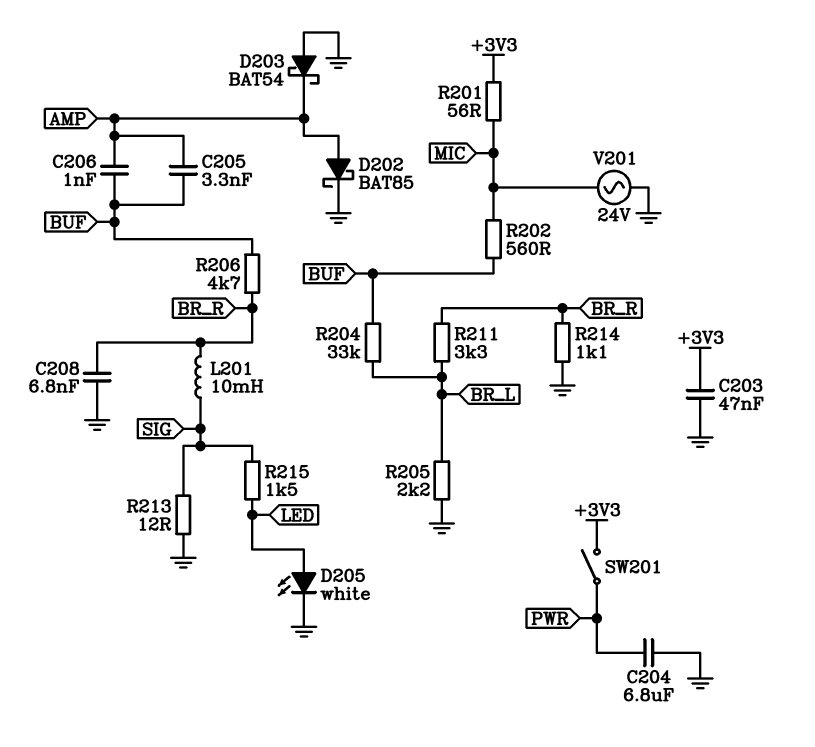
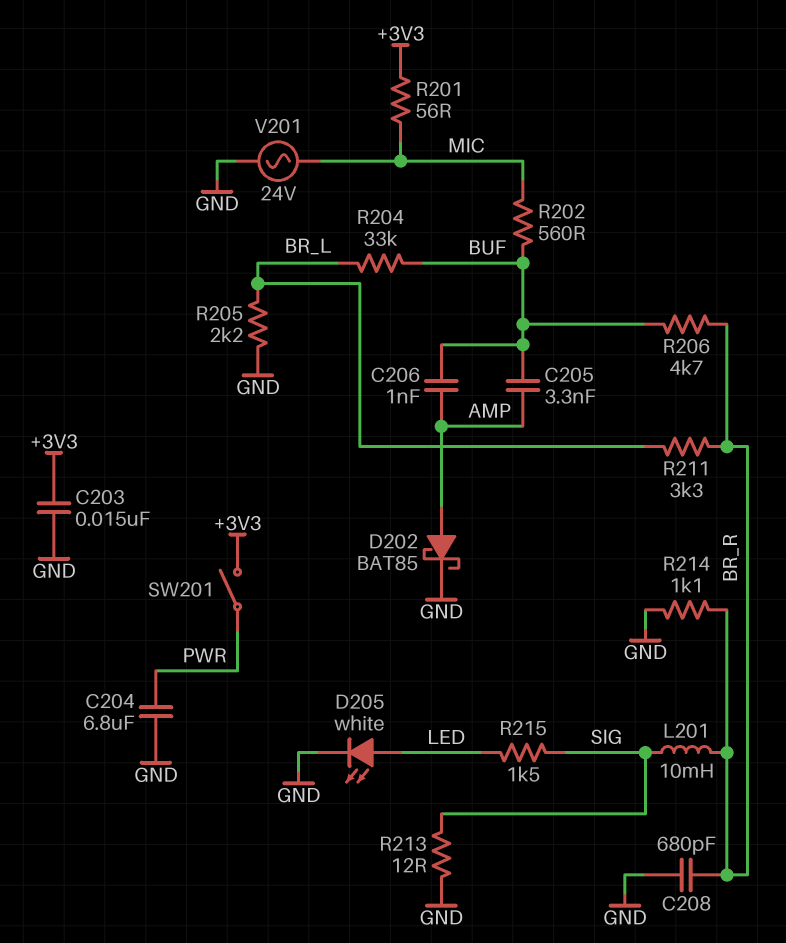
C203: 47nF (+3V3, GND) -> 15nF (+3V3, GND)
C208: 6.8nF (BR_R, GND) -> 680pF (BR_R, GND)
D203: schottky BAT54 (A GND, K AMP) -> none

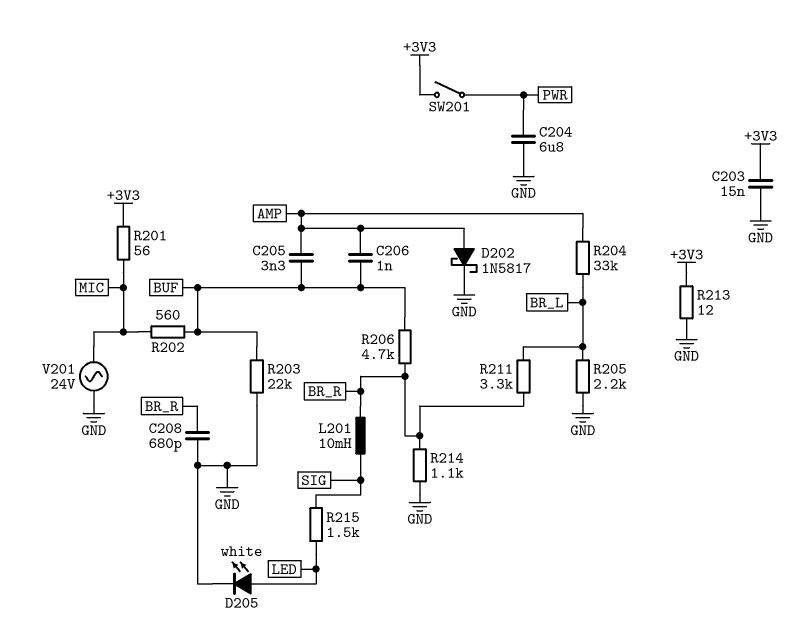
D202: schottky BAT85 (A AMP, K GND) -> schottky 1N5817 (A AMP, K GND)
R203: none -> 22k (BUF, GND)
R204: 33k (BR_L, BUF) -> 33k (AMP, BR_L)
R213: 12 (GND, SIG) -> 12 (+3V3, GND)

